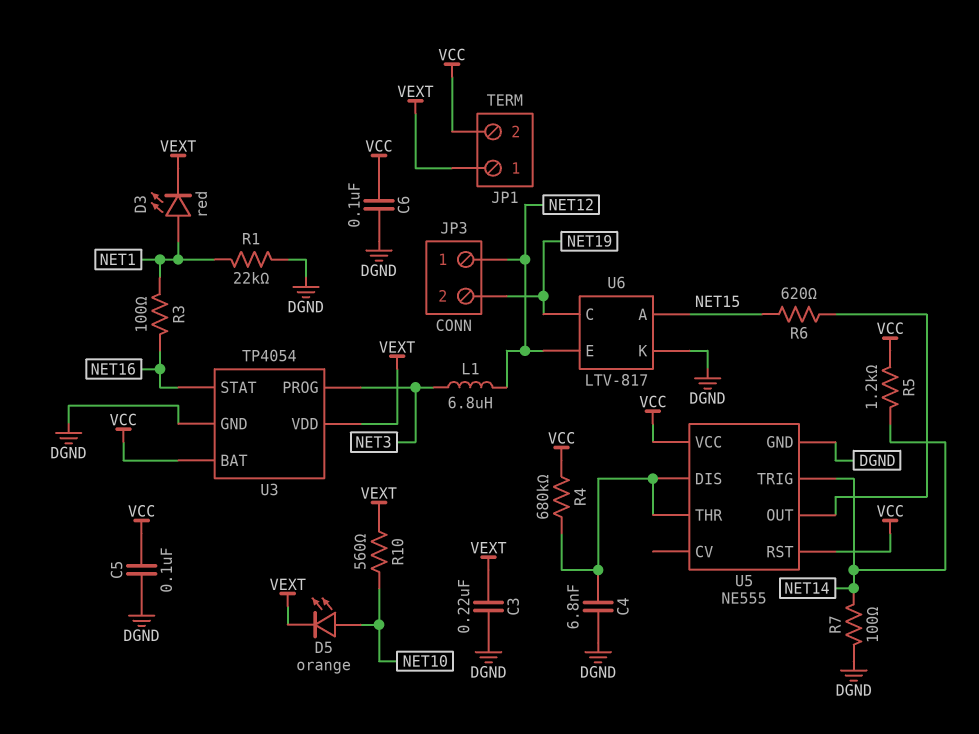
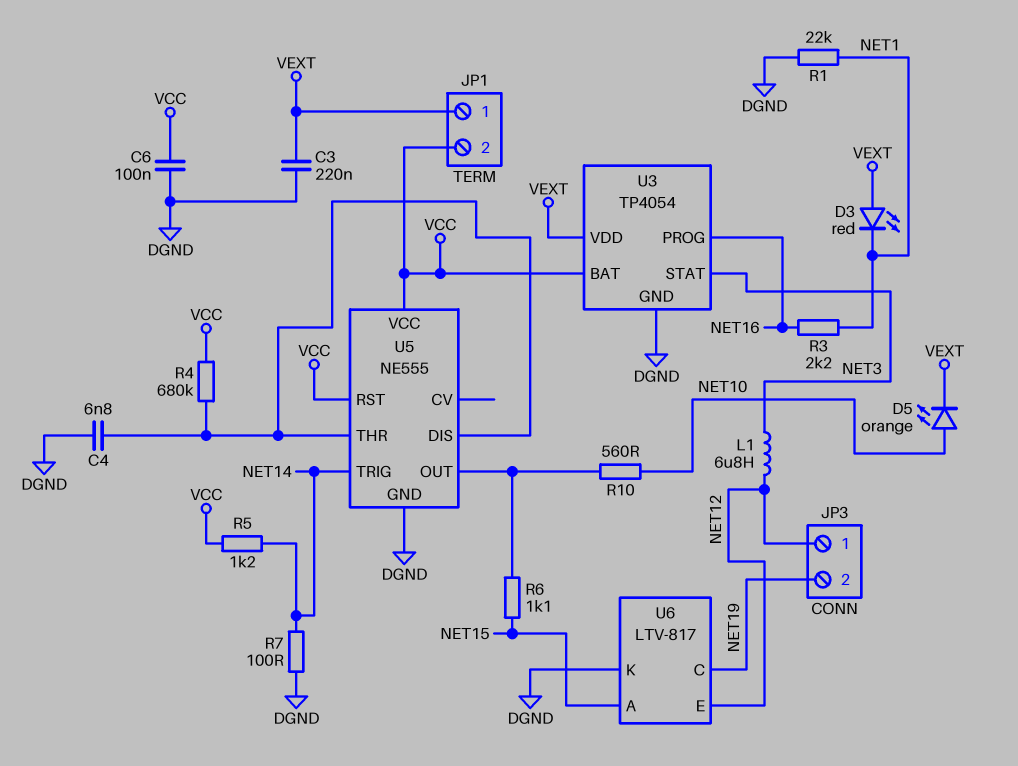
C5: 100nF (DGND, VCC) -> none
D3: LED red (A NET1, K VEXT) -> LED red (A VEXT, K NET1)
R3: 100 (NET1, NET16) -> 2.2k (NET1, NET16)
R6: 620 (NET15, U5/OUT) -> 1.1k (NET15, U5/OUT)
R10: 560 (NET10, VEXT) -> 560 (NET10, U5/OUT)
U3 pin PROG: NET3 -> NET16
U3 pin STAT: NET16 -> NET3

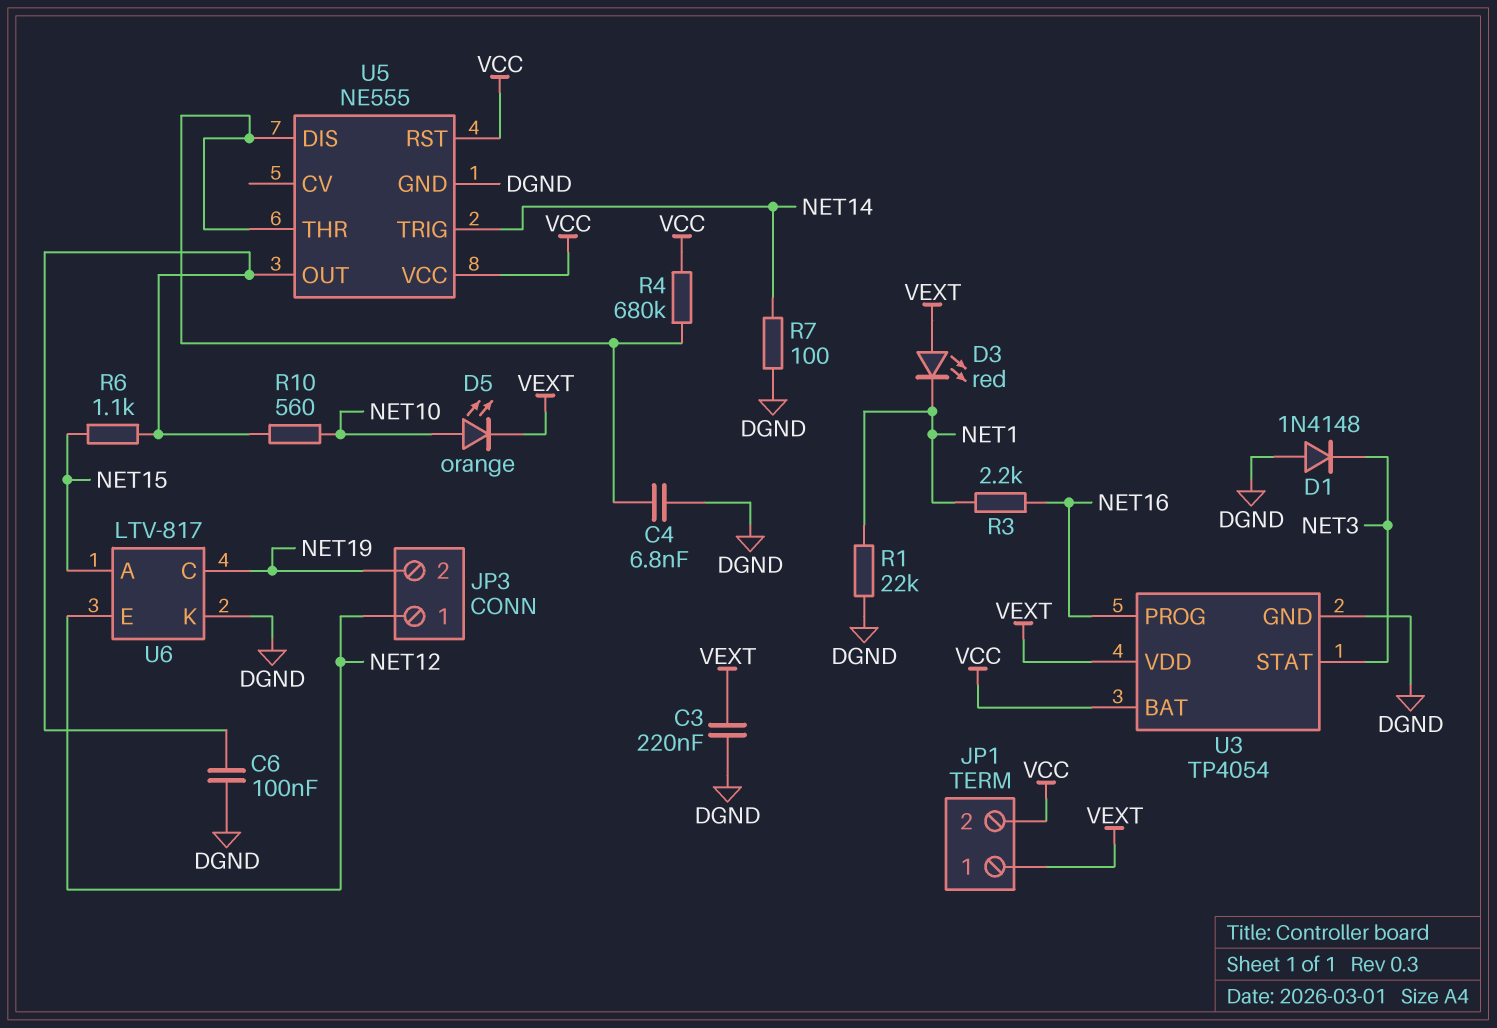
C6: 100nF (DGND, VCC) -> 100nF (DGND, U5/OUT)
D1: none -> diode 1N4148 (A DGND, K NET3)
L1: 6.8uH (NET3, NET12) -> none
R5: 1.2k (NET14, VCC) -> none

